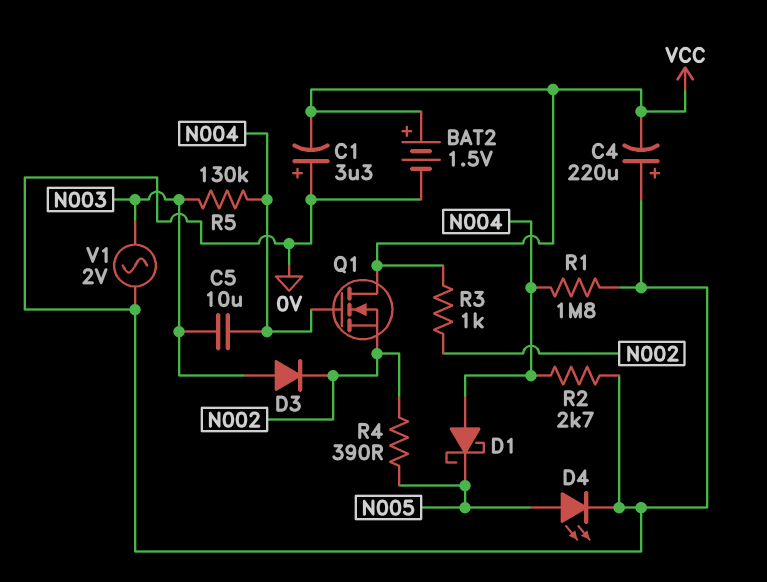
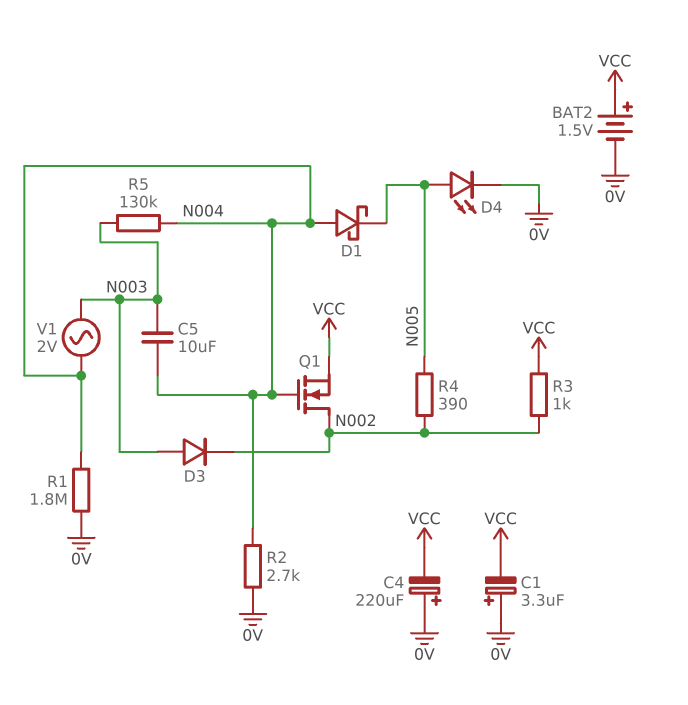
Q1: NMOS (G N004, D VCC, S N002) -> NMOS (G N004, D N002, S VCC)
V1: AC 2V (0V, N003) -> AC 2V (N003, N004)

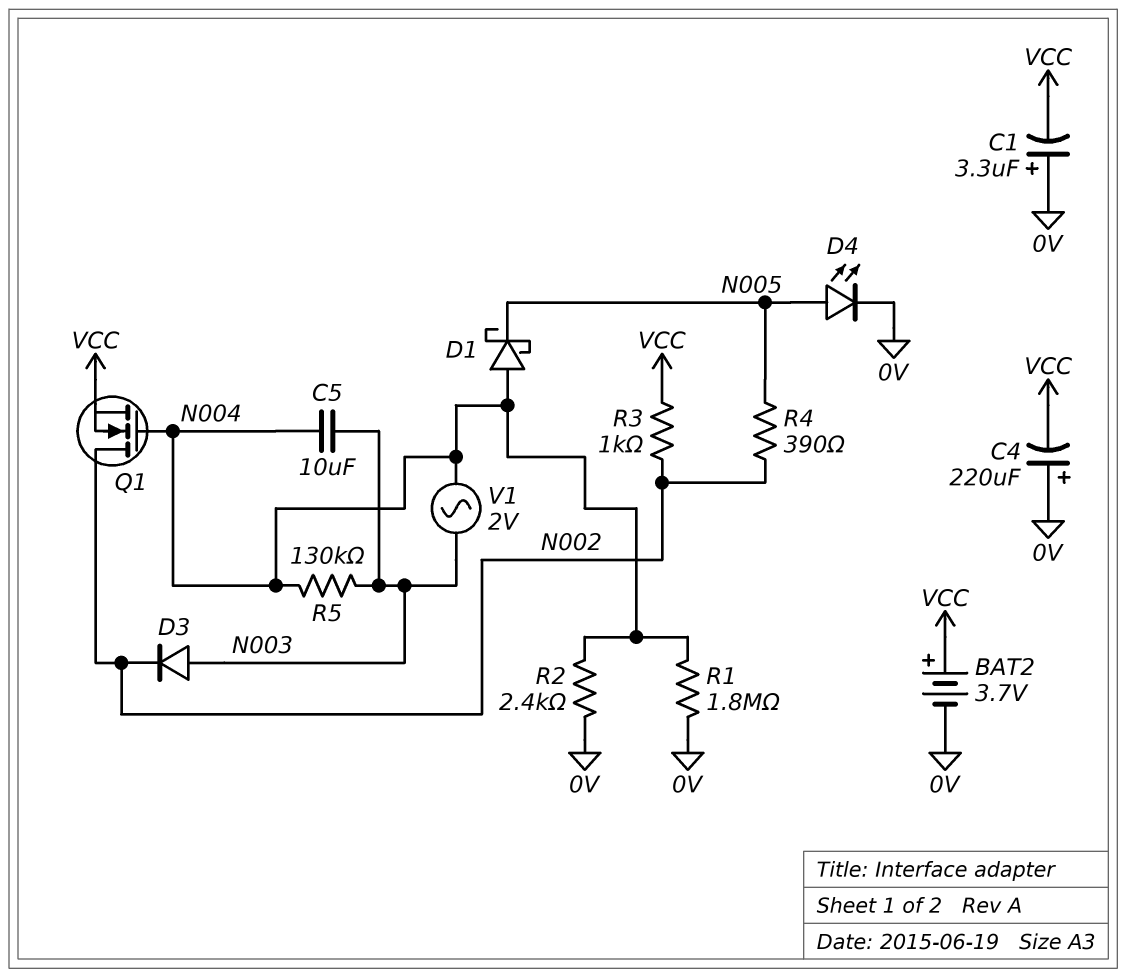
BAT2: 1.5V (plus VCC, minus 0V) -> 3.7V (plus VCC, minus 0V)
R2: 2.7k (0V, N004) -> 2.4k (0V, N004)

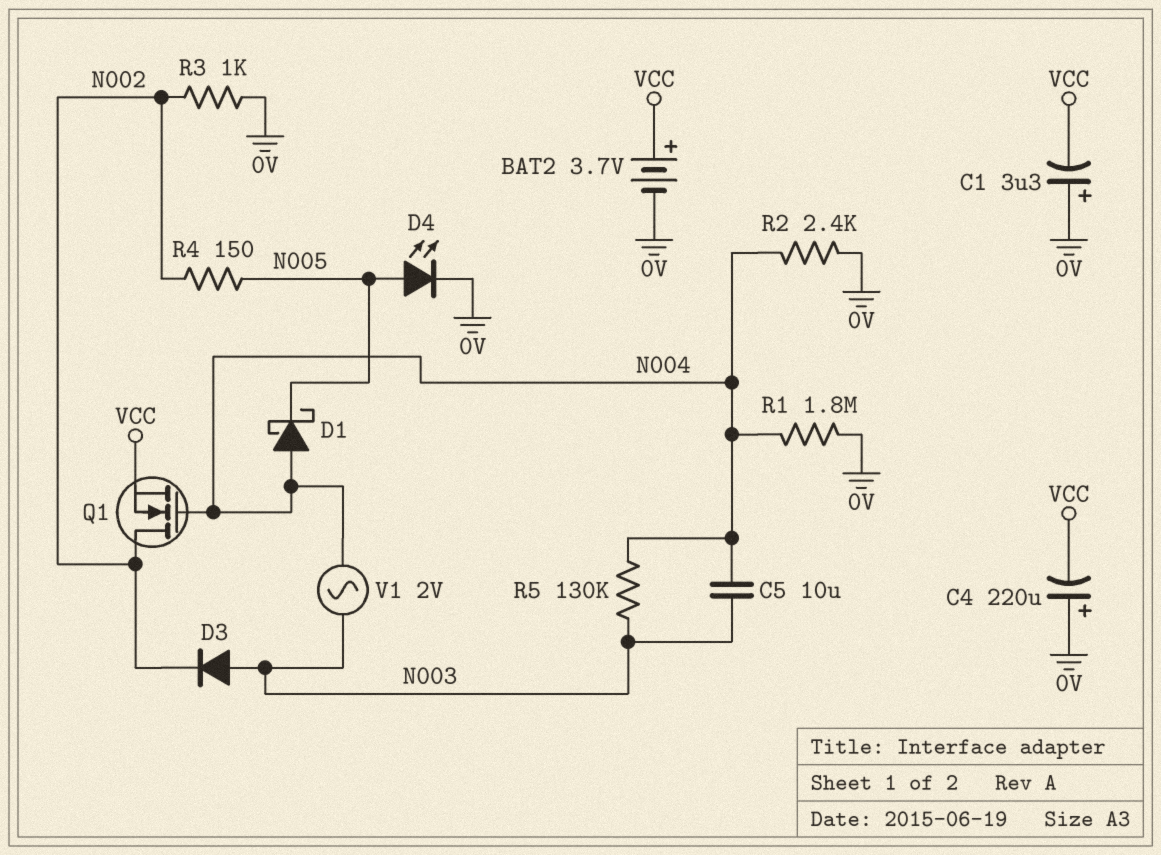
R3: 1k (N002, VCC) -> 1k (0V, N002)
R4: 390 (N002, N005) -> 150 (N002, N005)

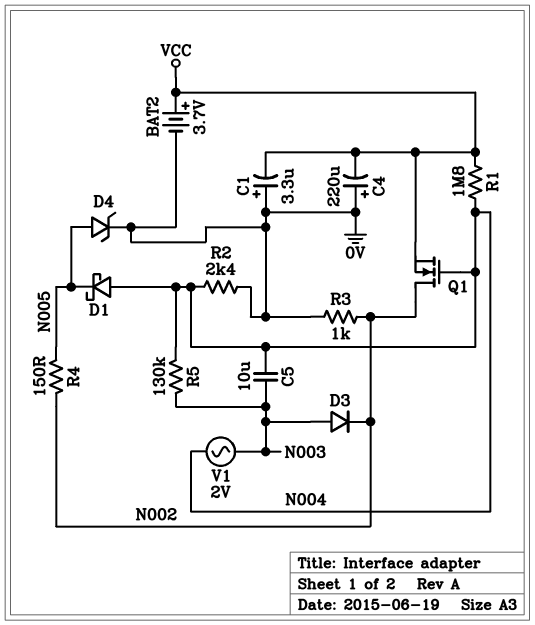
D4: LED (A N005, K 0V) -> zener (A N005, K 0V)
R1: 1.8M (0V, N004) -> 1.8M (N004, VCC)

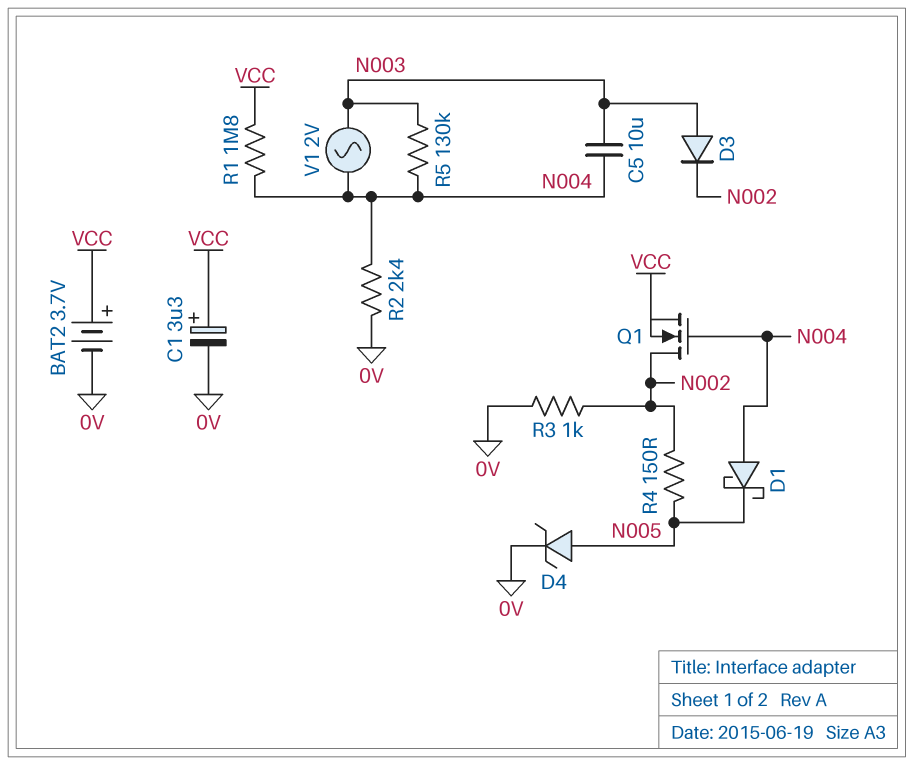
C1: 3.3uF (plus 0V, minus VCC) -> 3.3uF (plus VCC, minus 0V)
C4: 220uF (plus 0V, minus VCC) -> none

